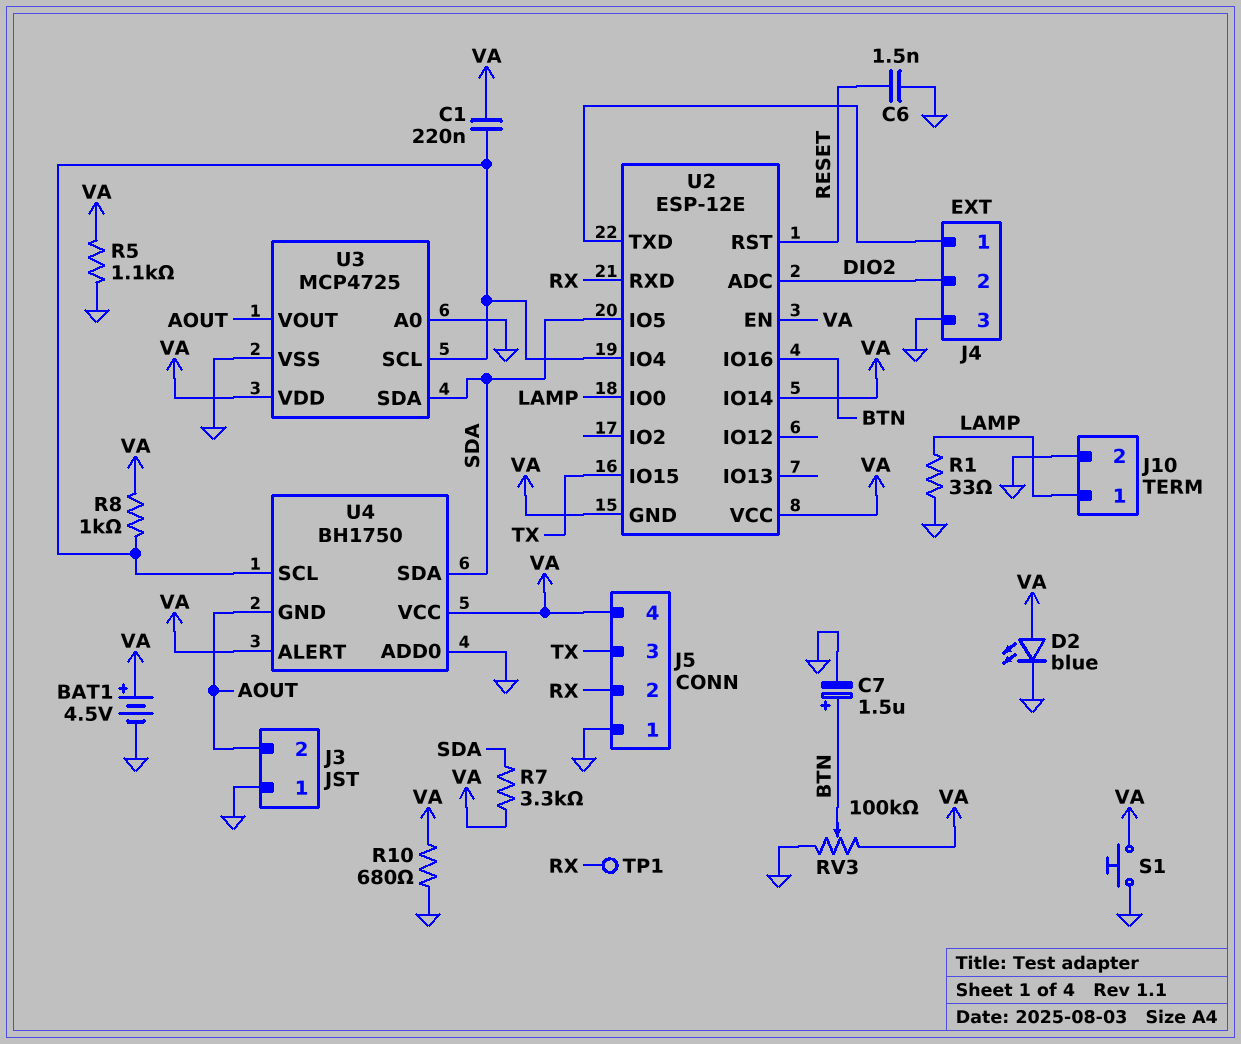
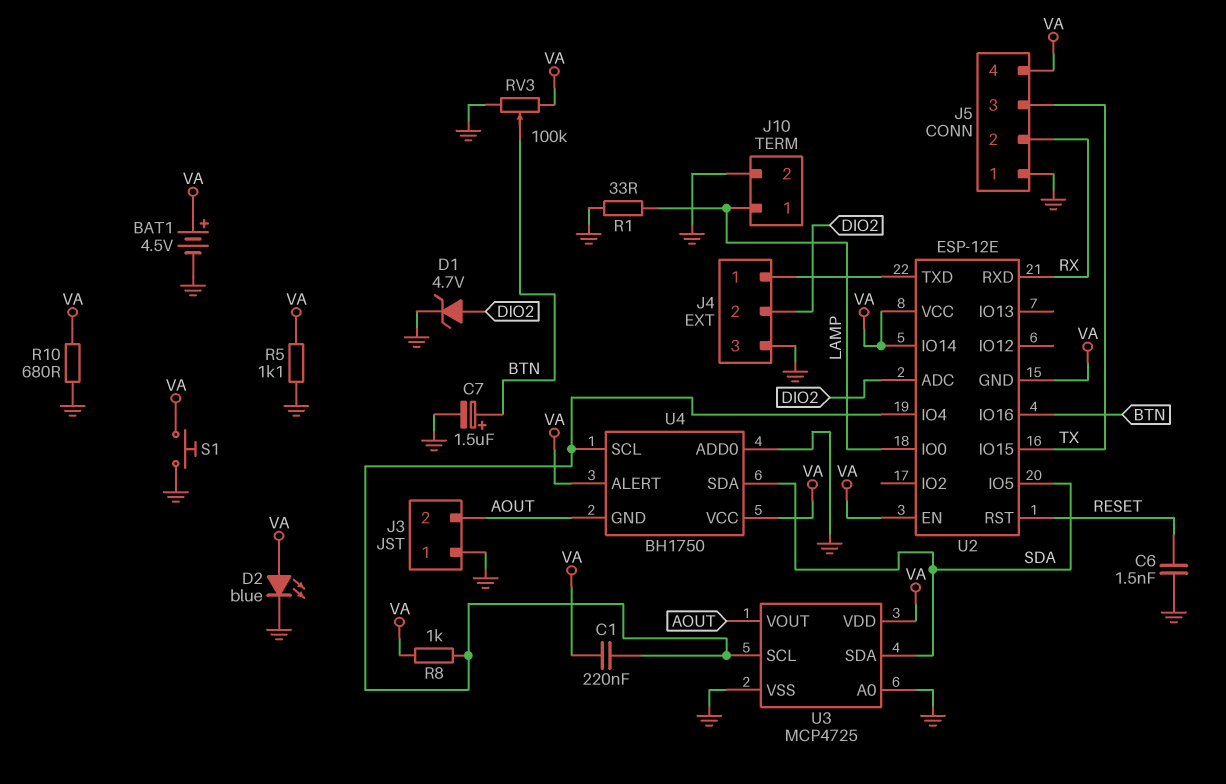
D1: none -> zener 4.7V (A DIO2, K GND)
R7: 3.3k (SDA, VA) -> none
TP1: test point (RX) -> none

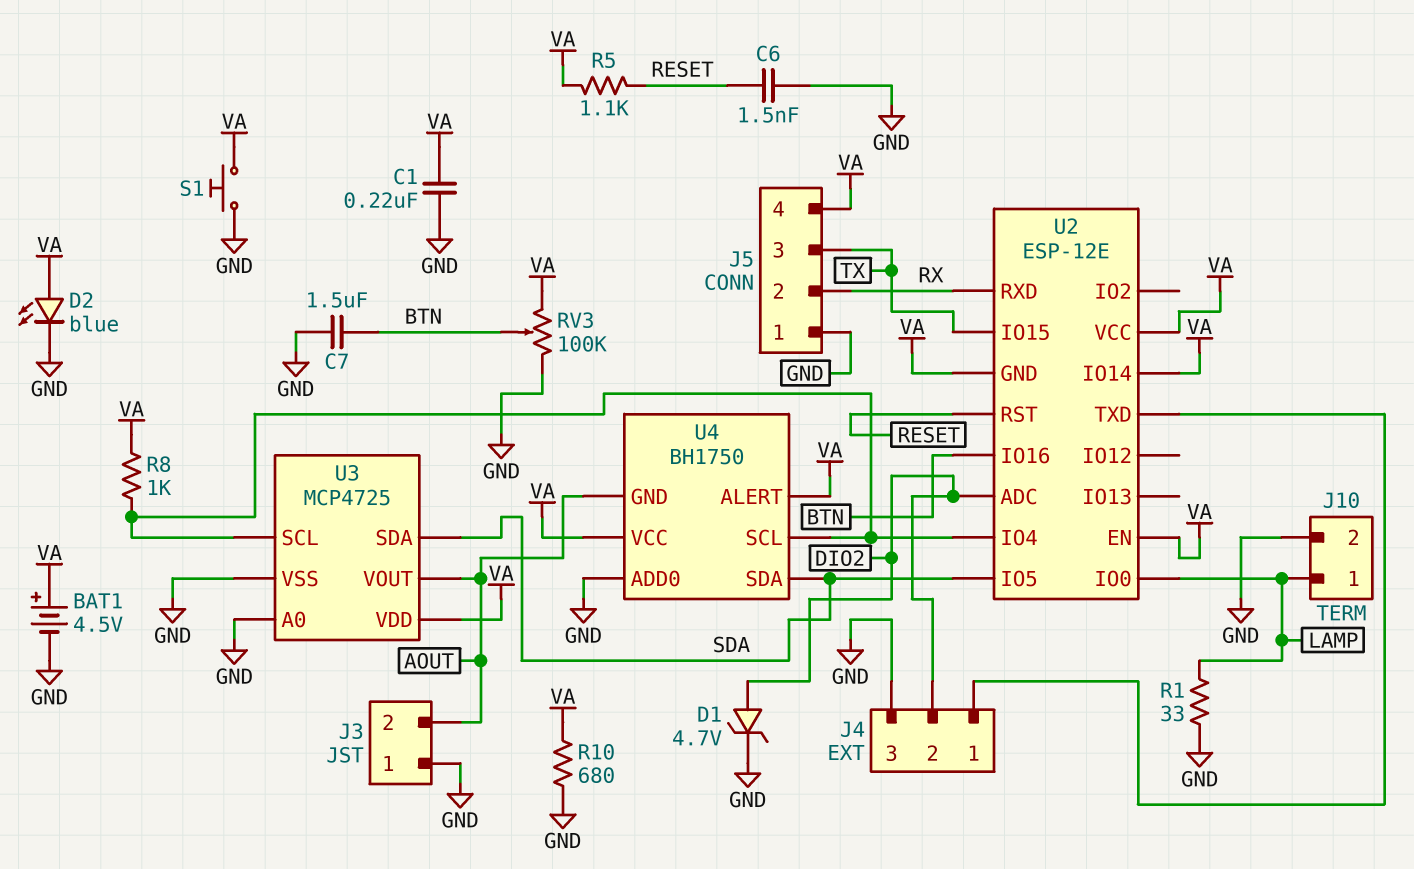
C1: 220nF (U2/IO4, VA) -> 220nF (GND, VA)
C7: 1.5uF (plus BTN, minus GND) -> 1.5uF (BTN, GND)
R5: 1.1k (GND, VA) -> 1.1k (RESET, VA)

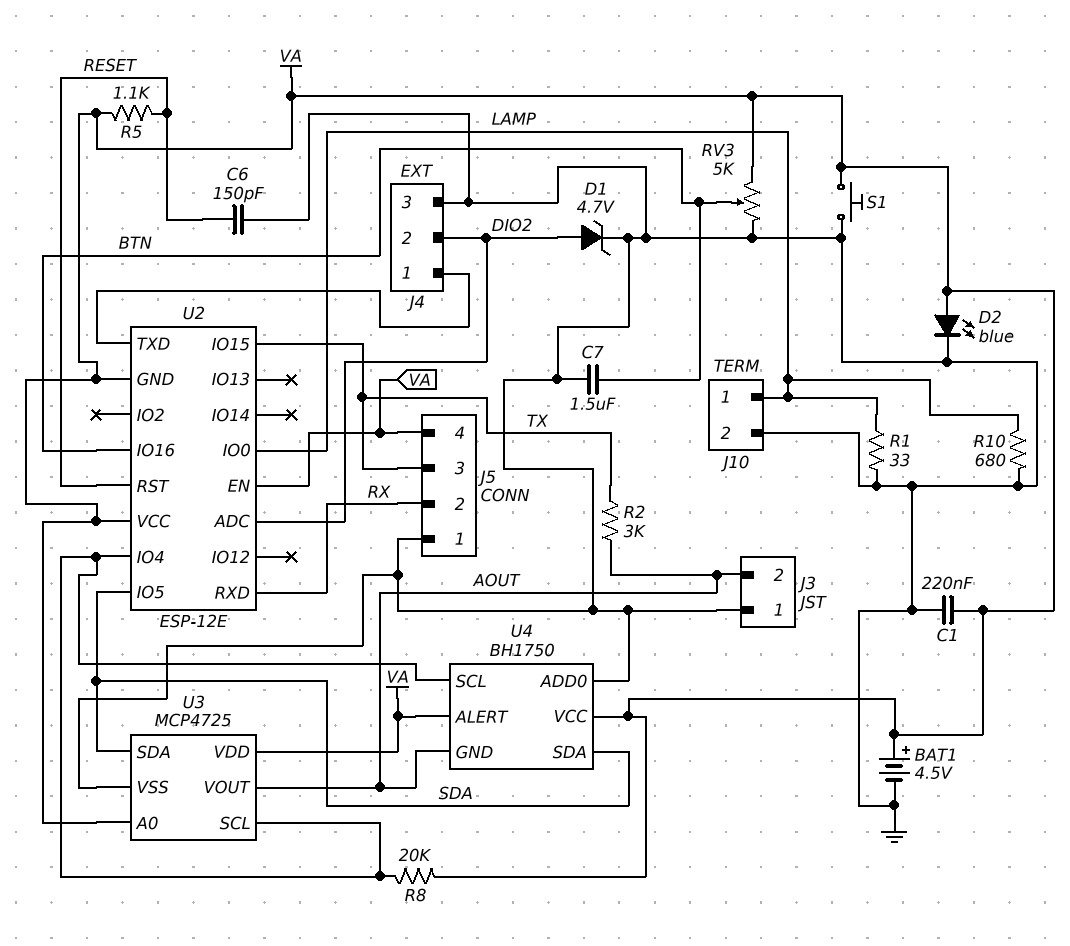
C6: 1.5nF (GND, RESET) -> 150pF (GND, RESET)
R2: none -> 3k (AOUT, TX)
R8: 1k (U2/IO4, VA) -> 20k (U2/IO4, VA)
R10: 680 (GND, VA) -> 680 (GND, LAMP)
RV3: 100k (GND, VA, wiper BTN) -> 5k (GND, VA, wiper BTN)
U2 pin IO14: VA -> none
U3 pin A0: GND -> VA

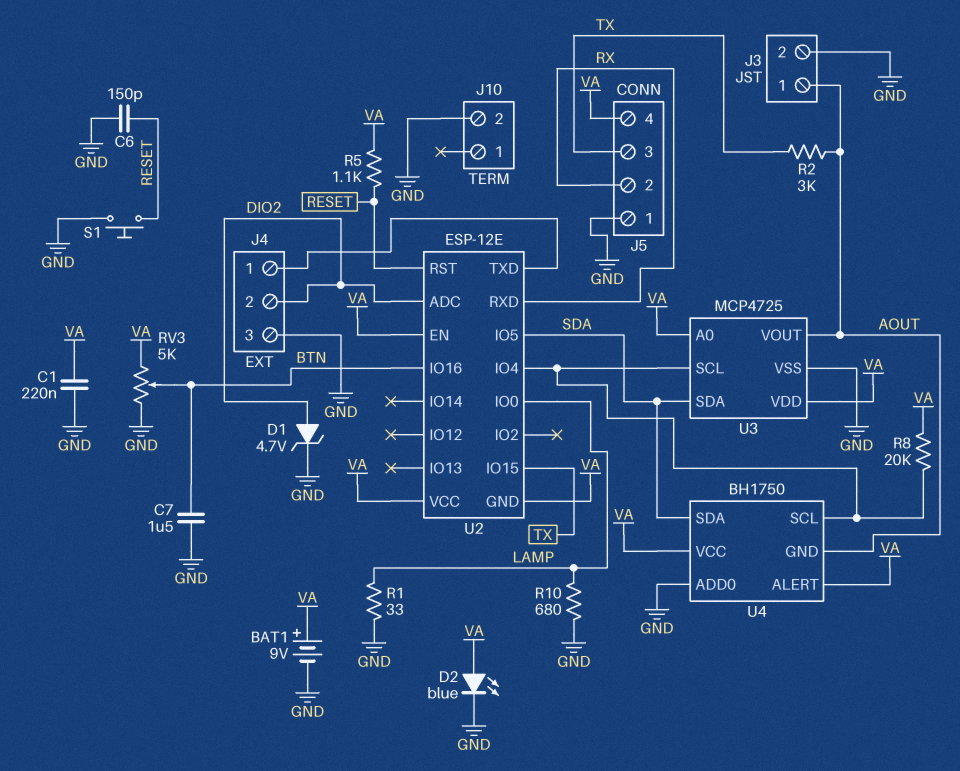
BAT1: 4.5V (plus VA, minus GND) -> 9V (plus VA, minus GND)
J3 pin 1: GND -> AOUT
J3 pin 2: AOUT -> GND
J10 pin 1: LAMP -> none
S1: button (GND, VA) -> button (GND, RESET)

